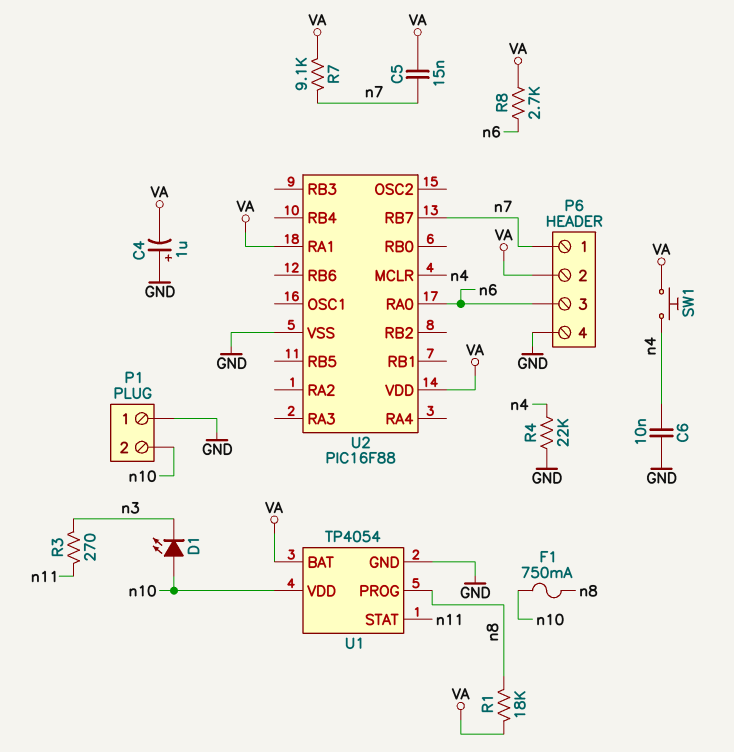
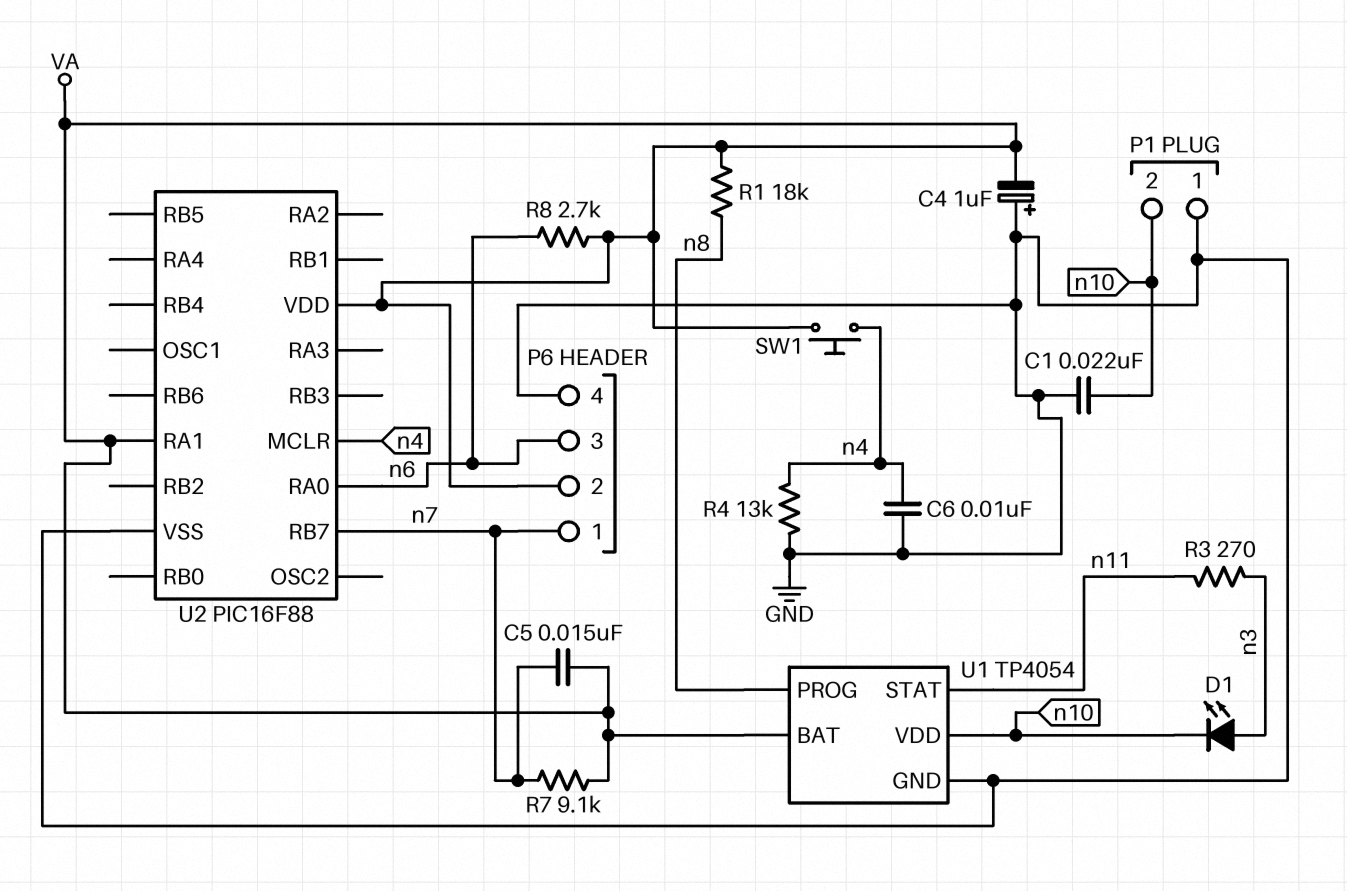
C1: none -> 22nF (GND, n10)
D1: LED (A n10, K n3) -> LED (A n3, K n10)
F1: 750mA (n8, n10) -> none
R4: 22k (GND, n4) -> 13k (GND, n4)

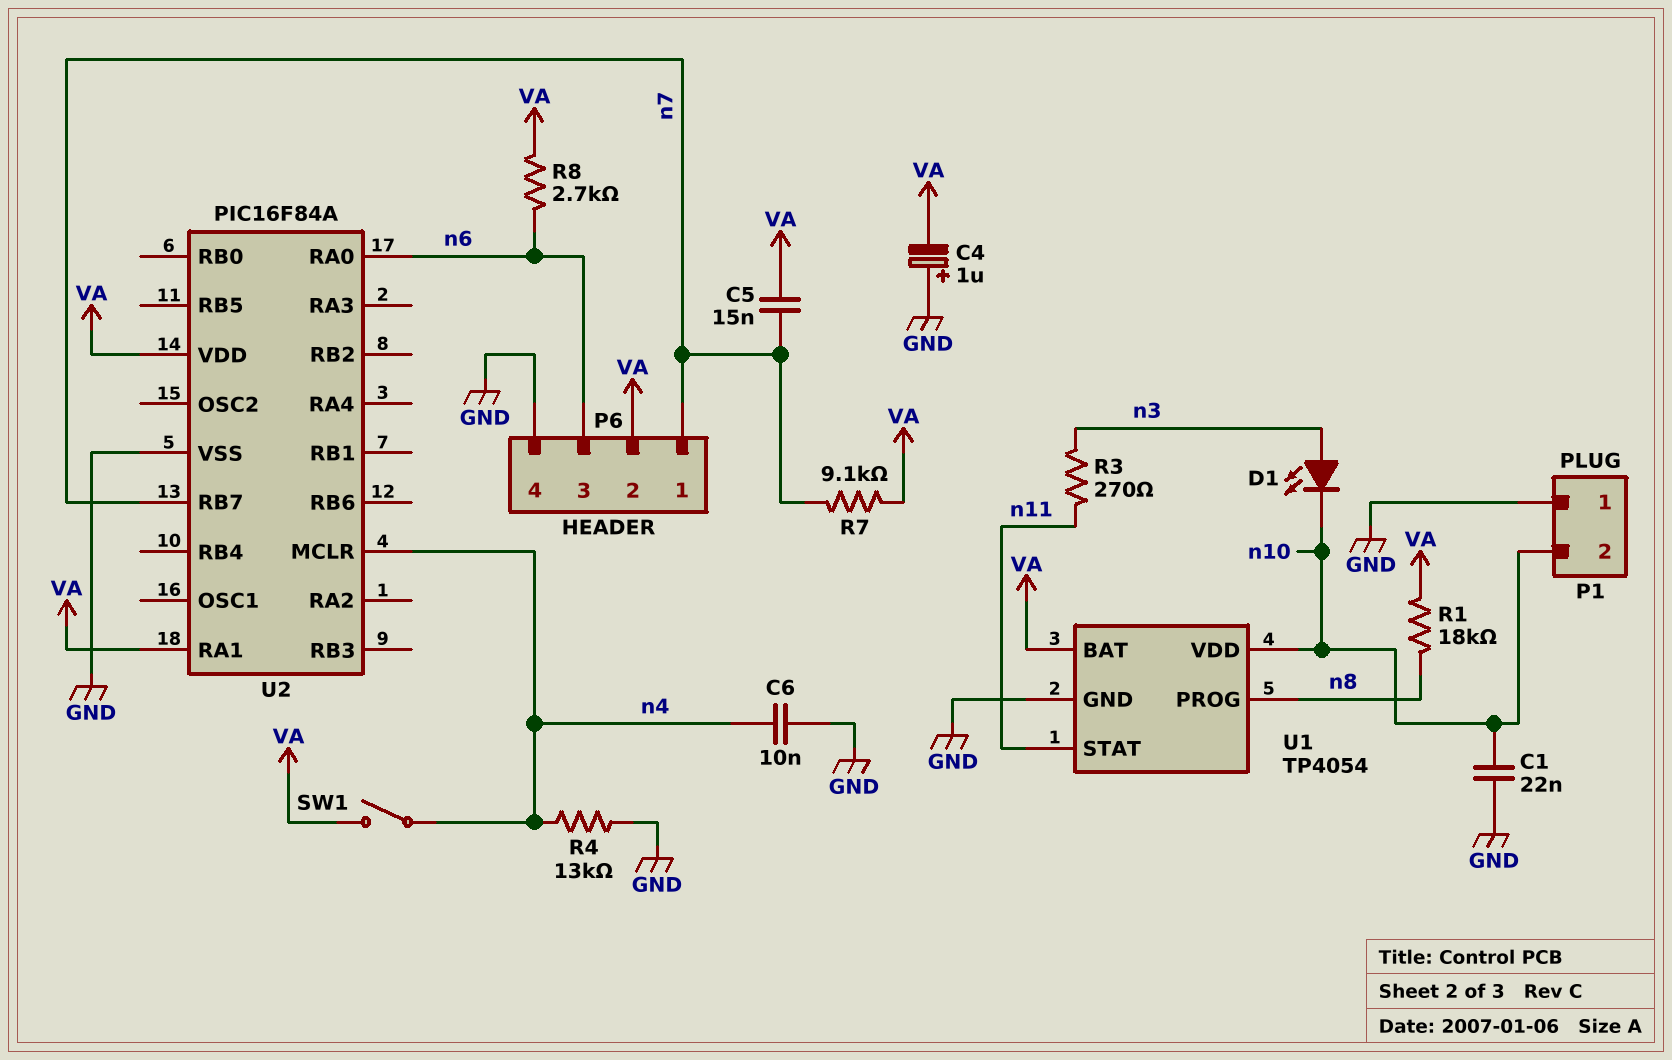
SW1: button (VA, n4) -> switch (VA, n4)
U2: PIC16F88 -> PIC16F84A

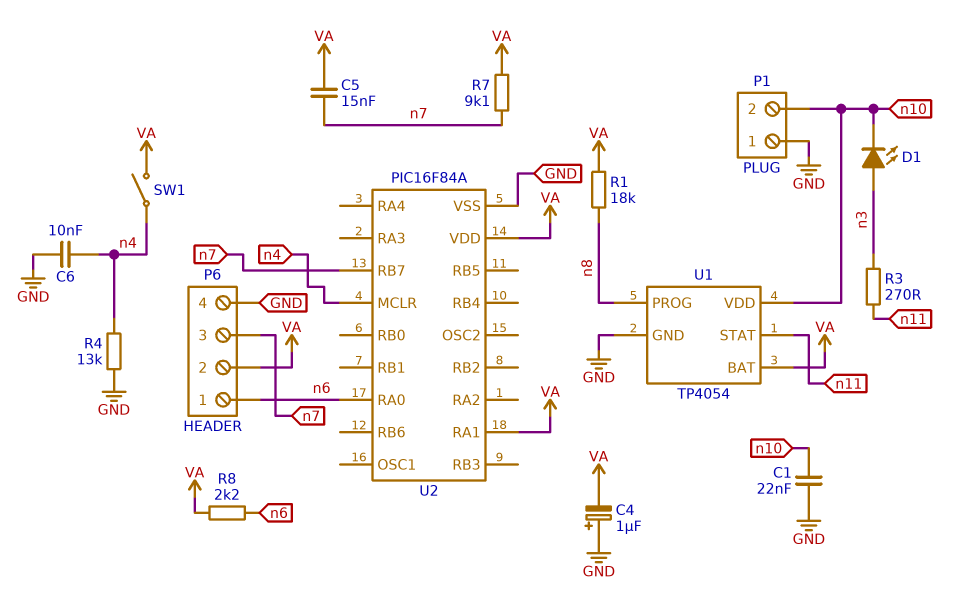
P6 pin 1: n7 -> n6
P6 pin 3: n6 -> n7
R8: 2.7k (VA, n6) -> 2.2k (VA, n6)

